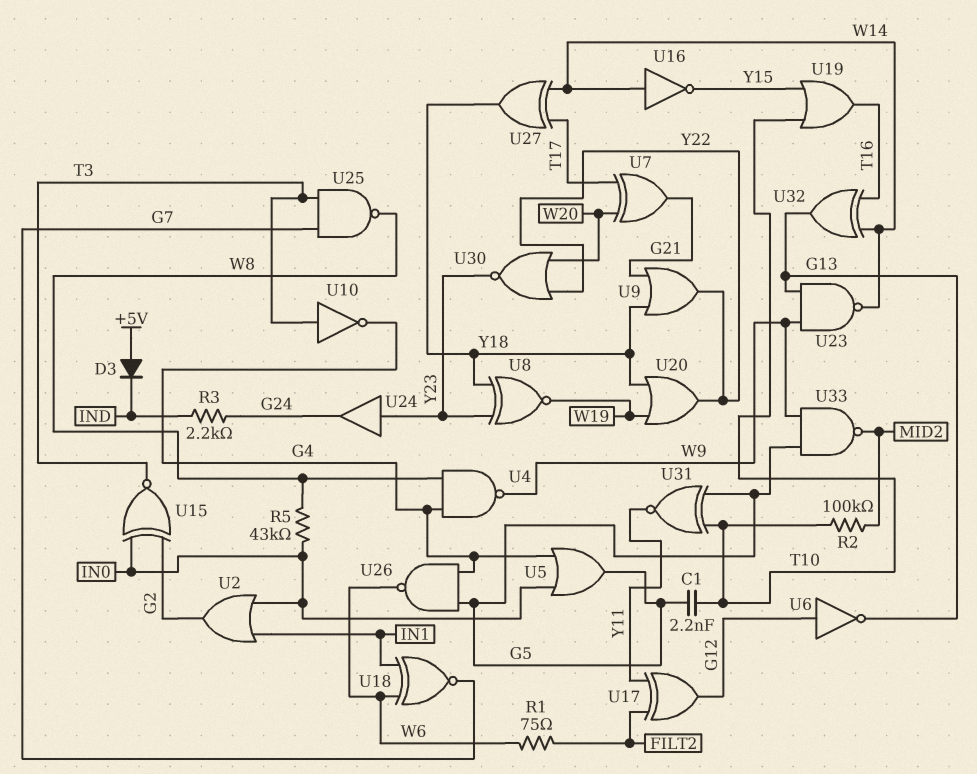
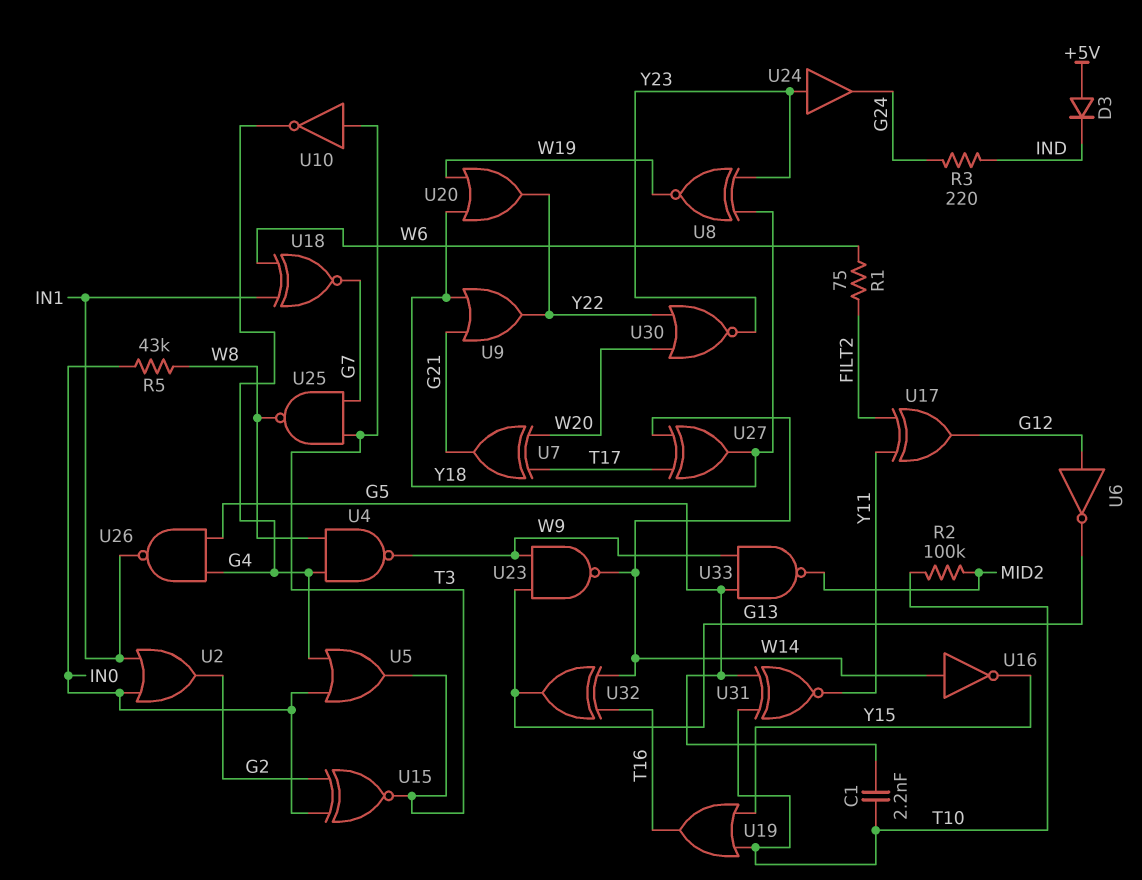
R3: 2.2k (G24, IND) -> 220 (G24, IND)
U5: OR (in G4, in IN0, out G5) -> OR (in G4, in IN0, out T3)
U26: NAND (in G4, in G5, out W6) -> NAND (in G4, in G5, out IN1)

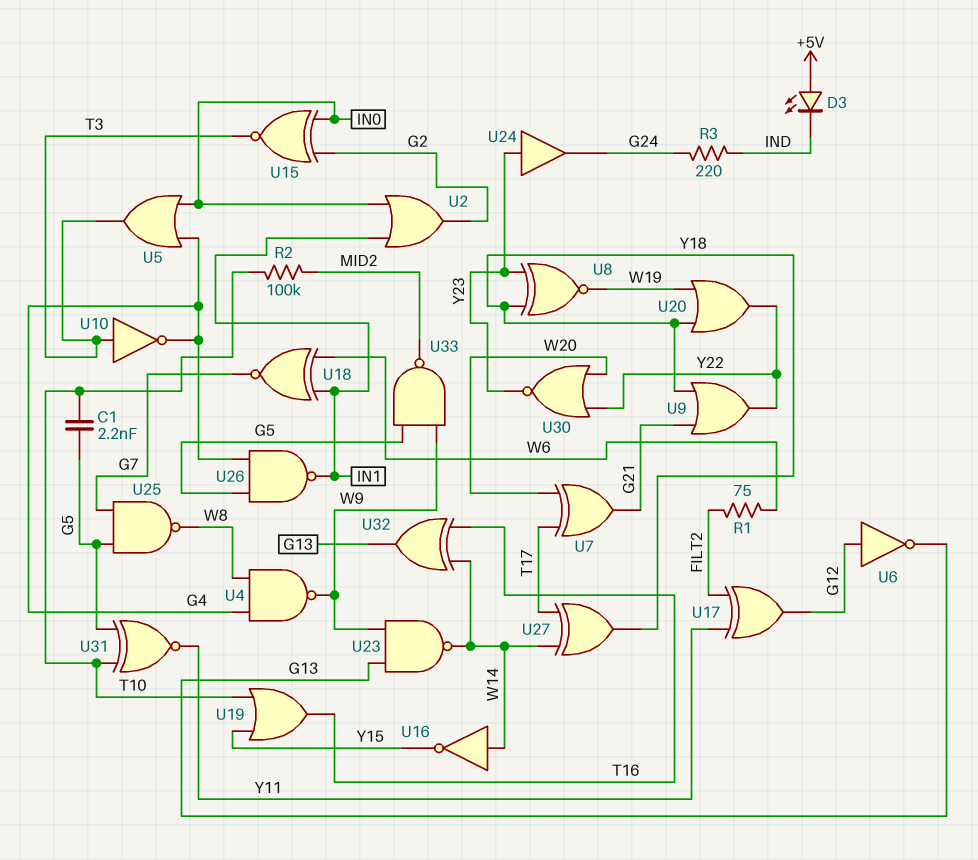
D3: diode (A +5V, K IND) -> LED (A +5V, K IND)
R5: 43k (IN0, W8) -> none
U25: NAND (in G7, in T3, out W8) -> NAND (in G5, in G7, out W8)

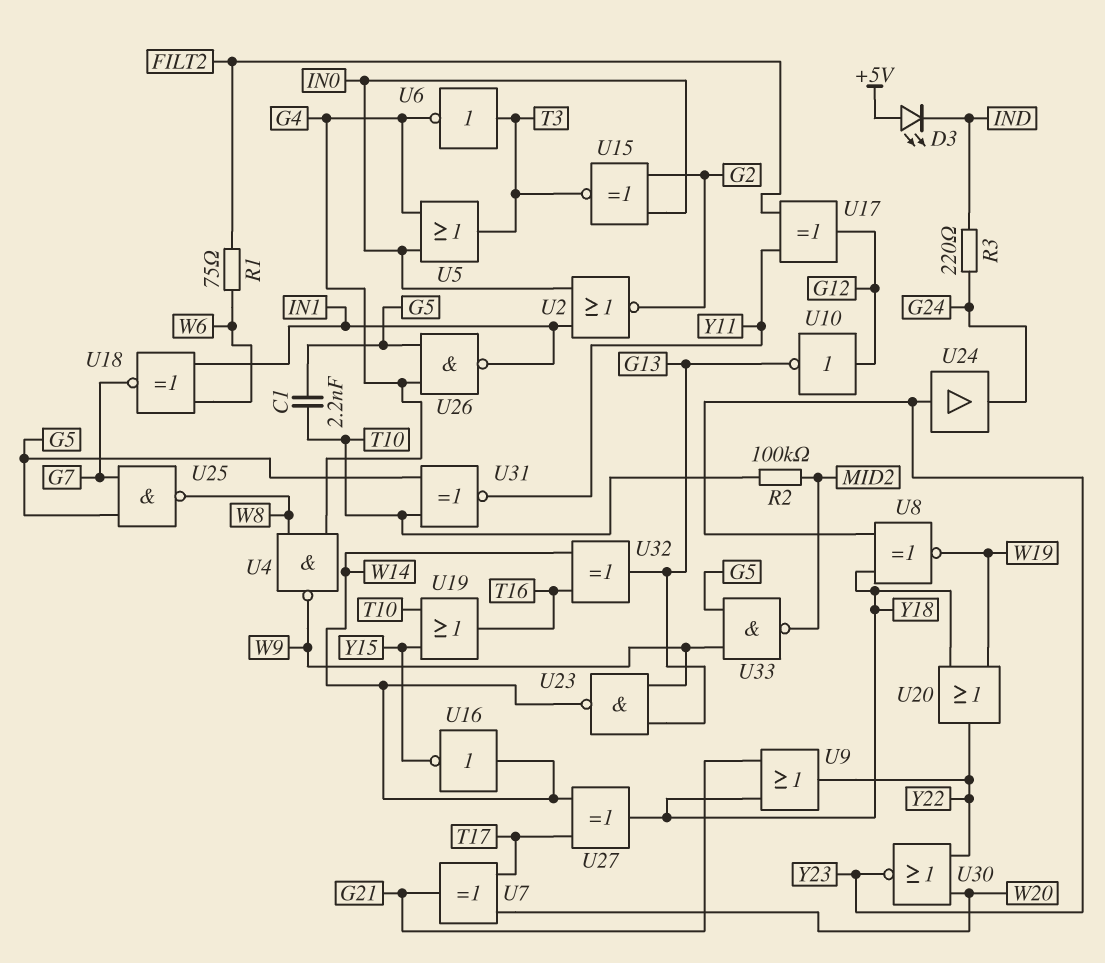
U2: OR (in IN0, in IN1, out G2) -> NOR (in IN0, in IN1, out G2)
U6: NOT (in G12, out G13) -> NOT (in T3, out G4)
U10: NOT (in T3, out G4) -> NOT (in G12, out G13)

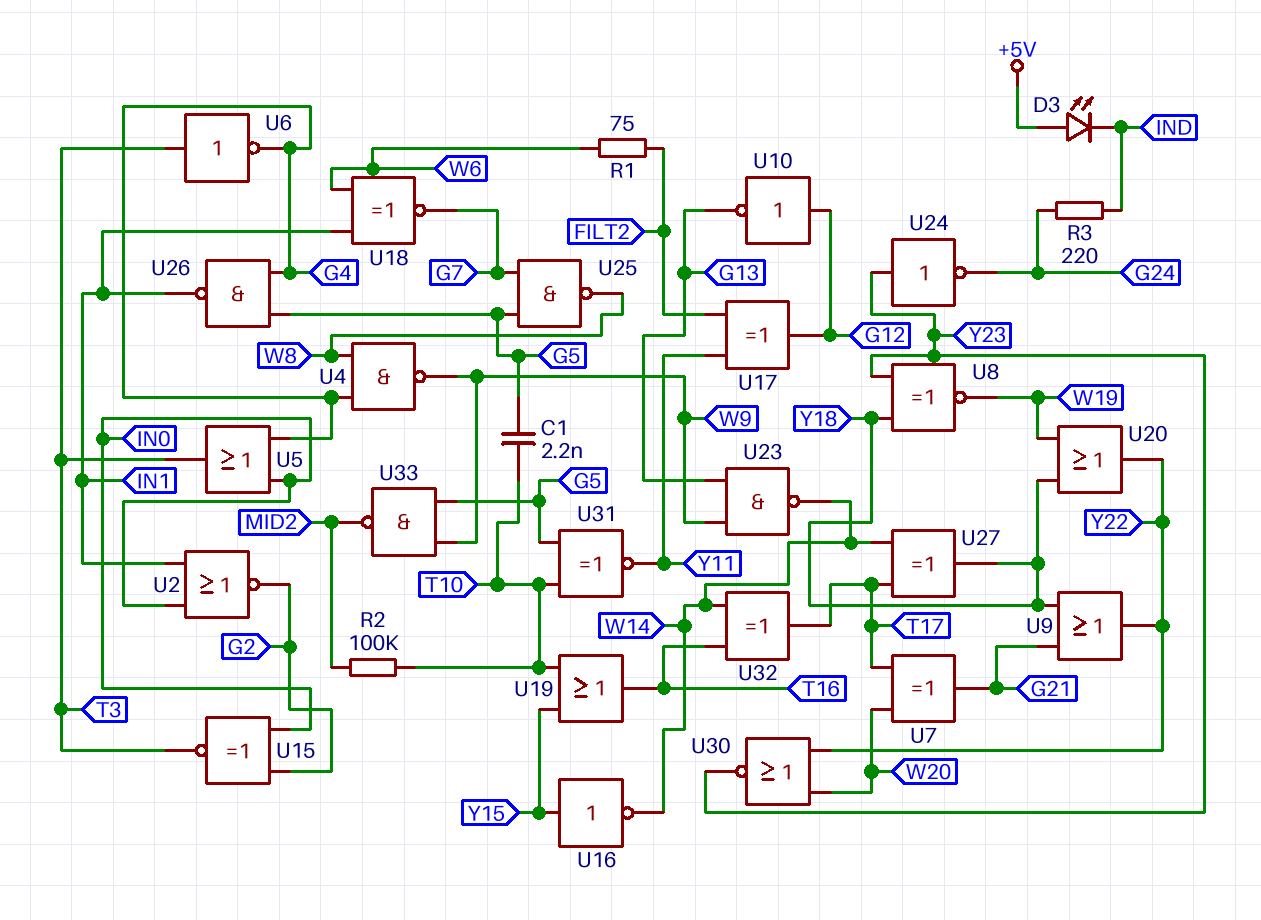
U16: NOT (in W14, out Y15) -> NOT (in Y15, out W14)
U24: buffer (in Y23, out G24) -> NOT (in Y23, out G24)
U32: XOR (in T16, in W14, out G13) -> XOR (in T16, in W14, out T17)

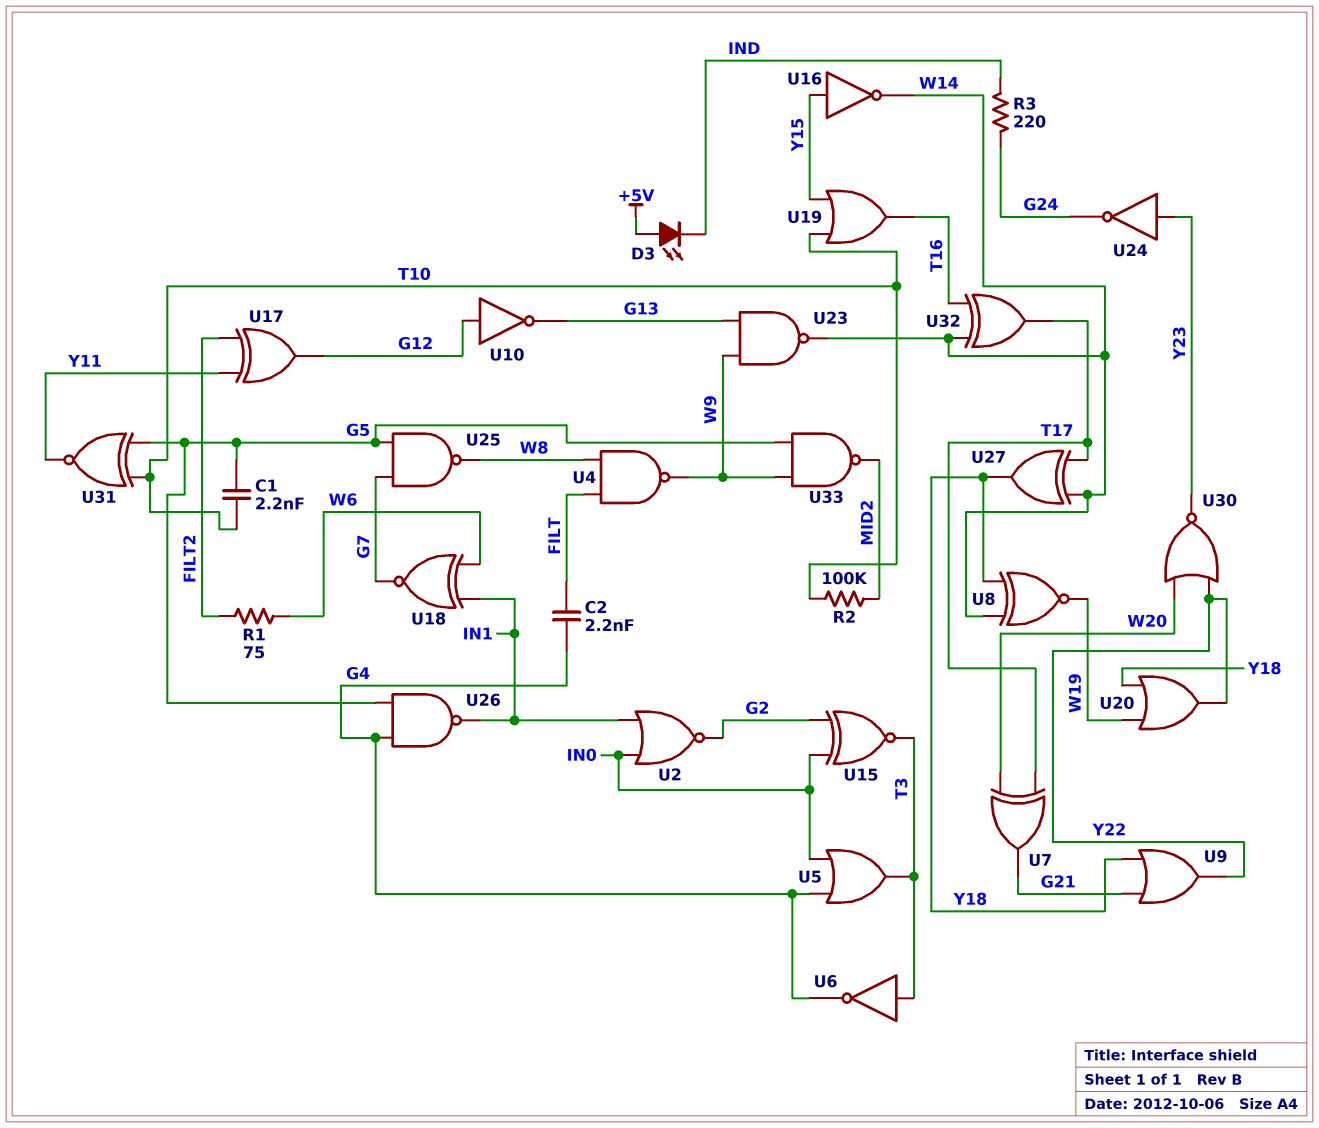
C2: none -> 2.2nF (FILT, G4)
U4: NAND (in G4, in W8, out W9) -> NAND (in FILT, in W8, out W9)
U8: XNOR (in Y18, in Y23, out W19) -> XNOR (in W14, in Y18, out W19)

